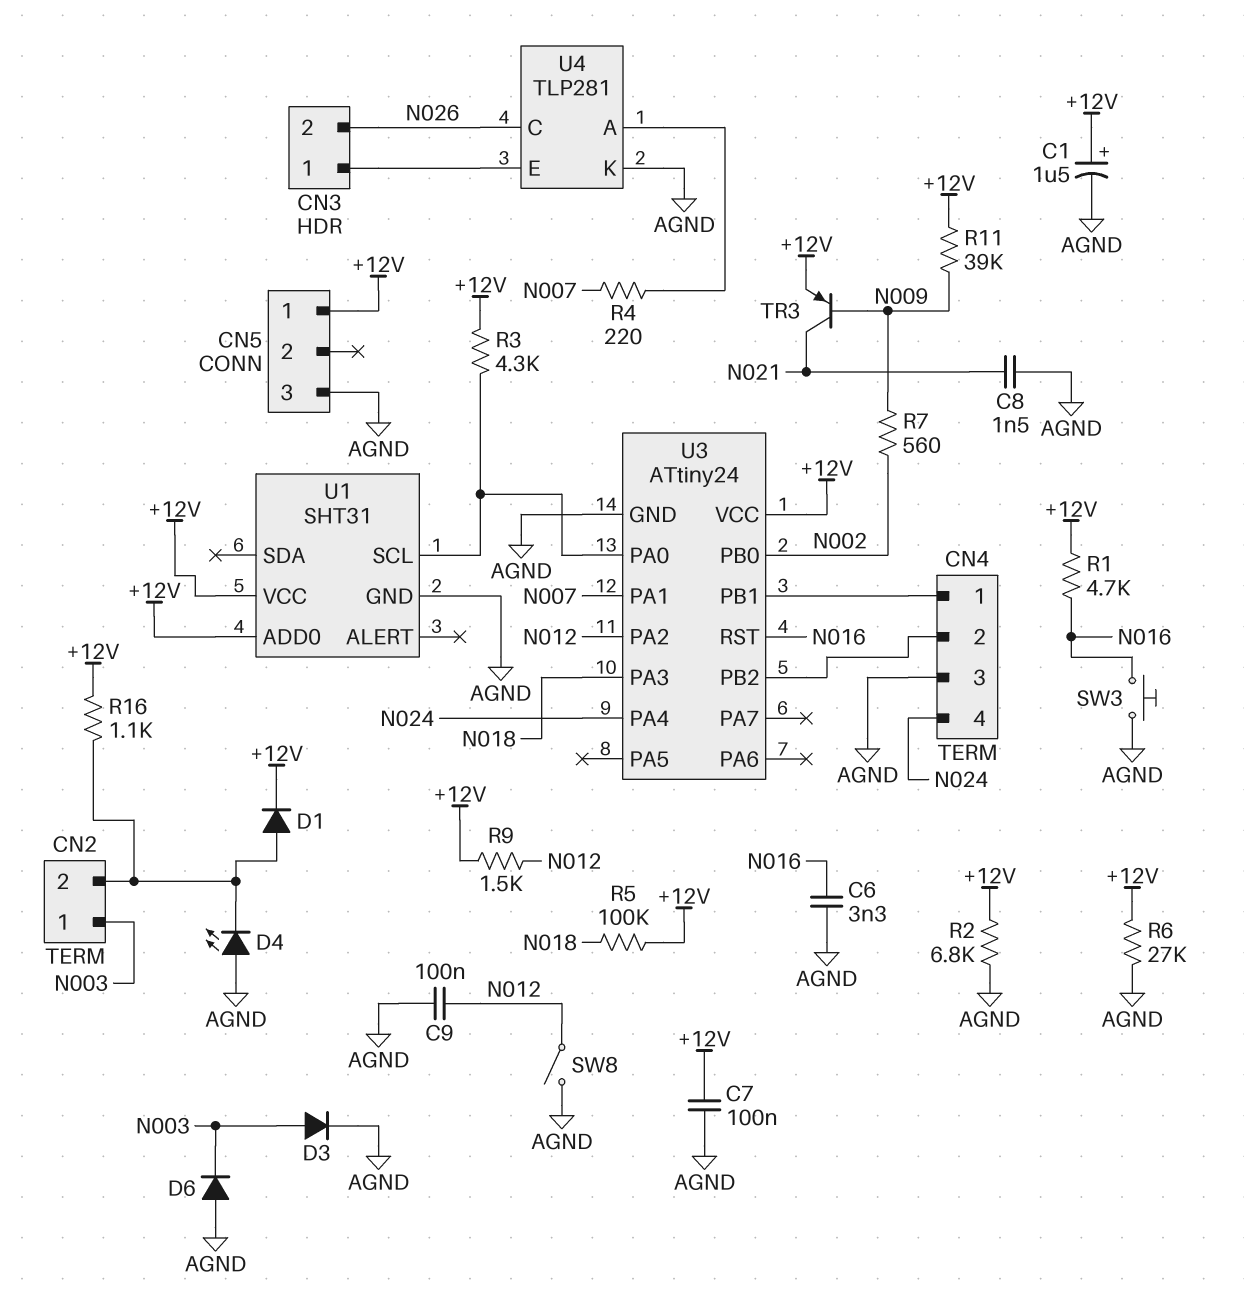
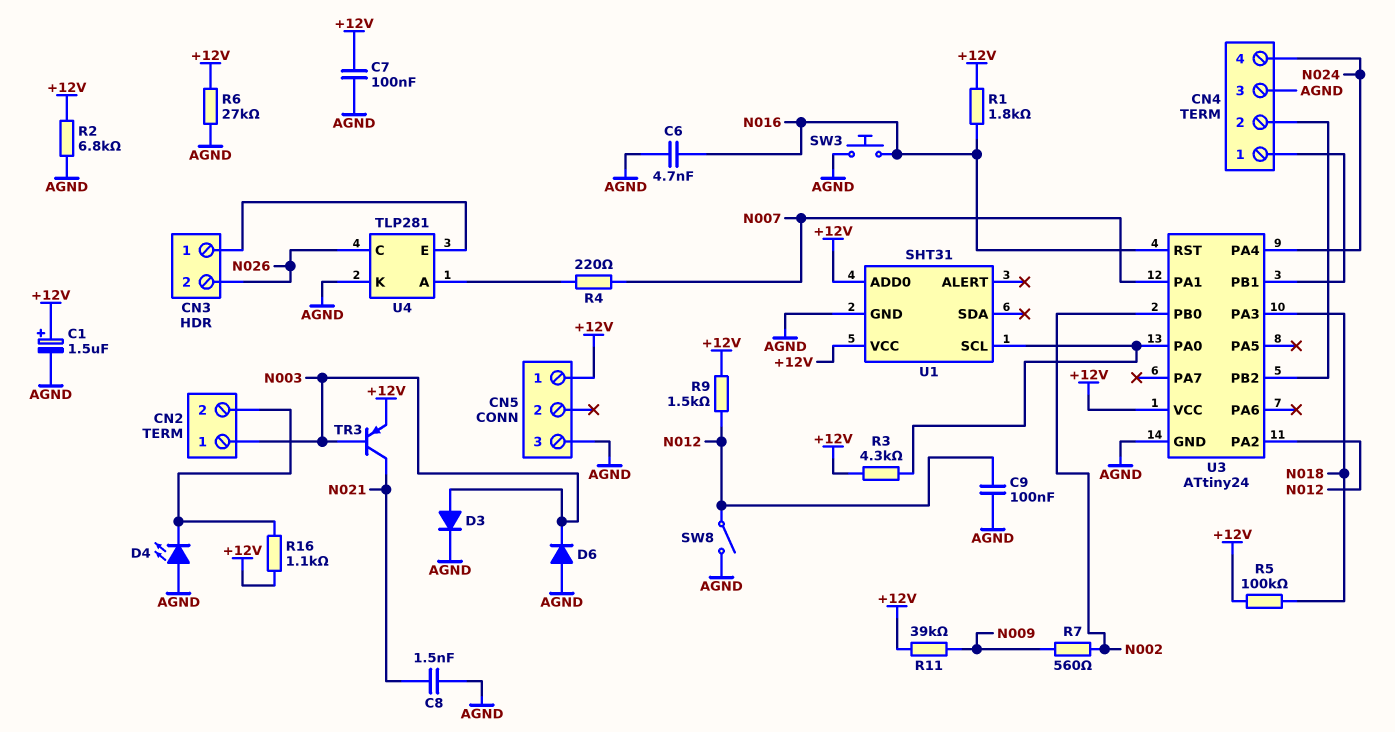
C6: 3.3nF (AGND, N016) -> 4.7nF (AGND, N016)
D1: diode (A CN2/2, K +12V) -> none
R1: 4.7k (+12V, N016) -> 1.8k (+12V, N016)
TR3: PNP (B N009, C N021, E +12V) -> PNP (B N003, C N021, E +12V)

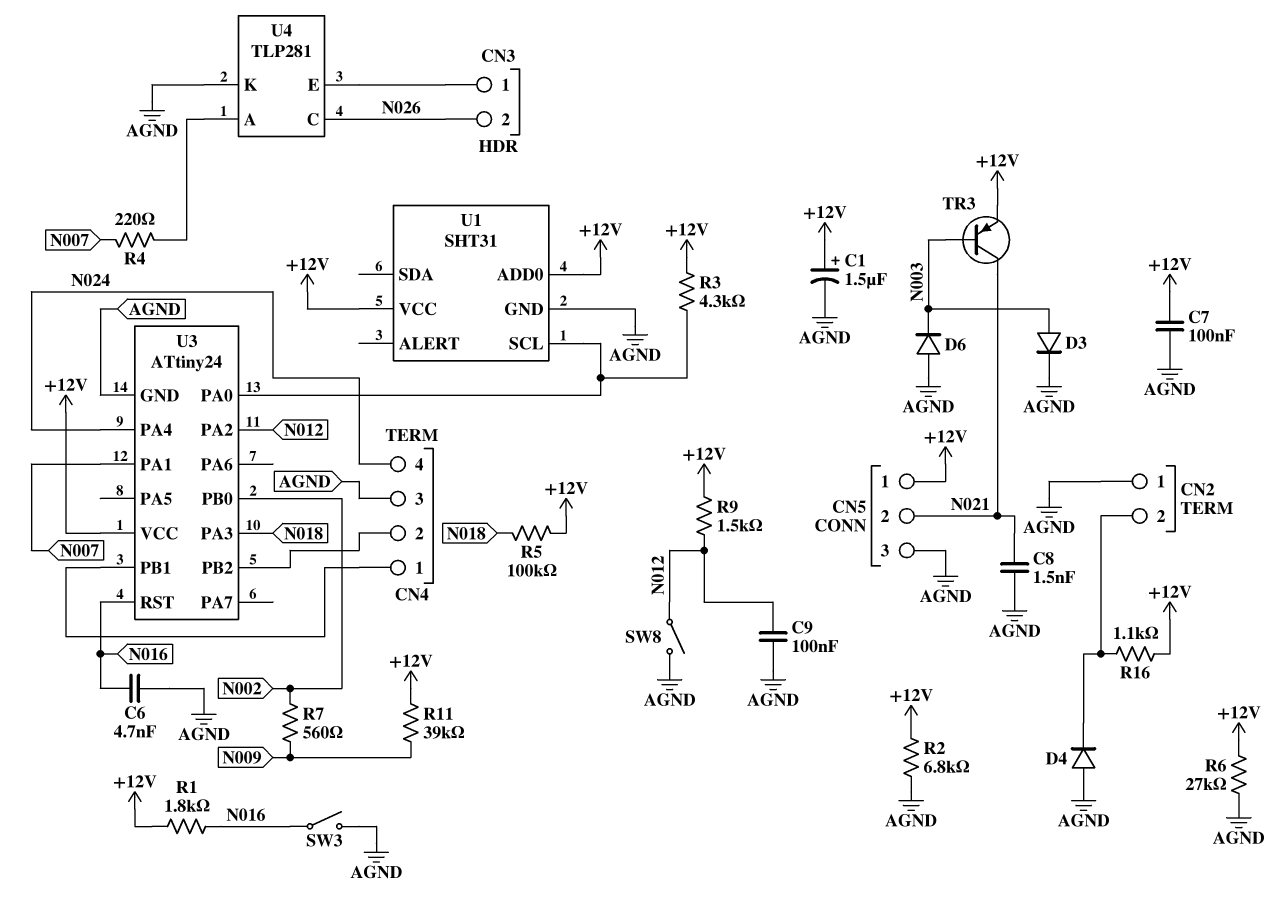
CN2 pin 1: N003 -> AGND
CN5 pin 2: none -> N021
D4: LED (A AGND, K CN2/2) -> diode (A AGND, K CN2/2)
SW3: button (AGND, N016) -> switch (AGND, N016)

